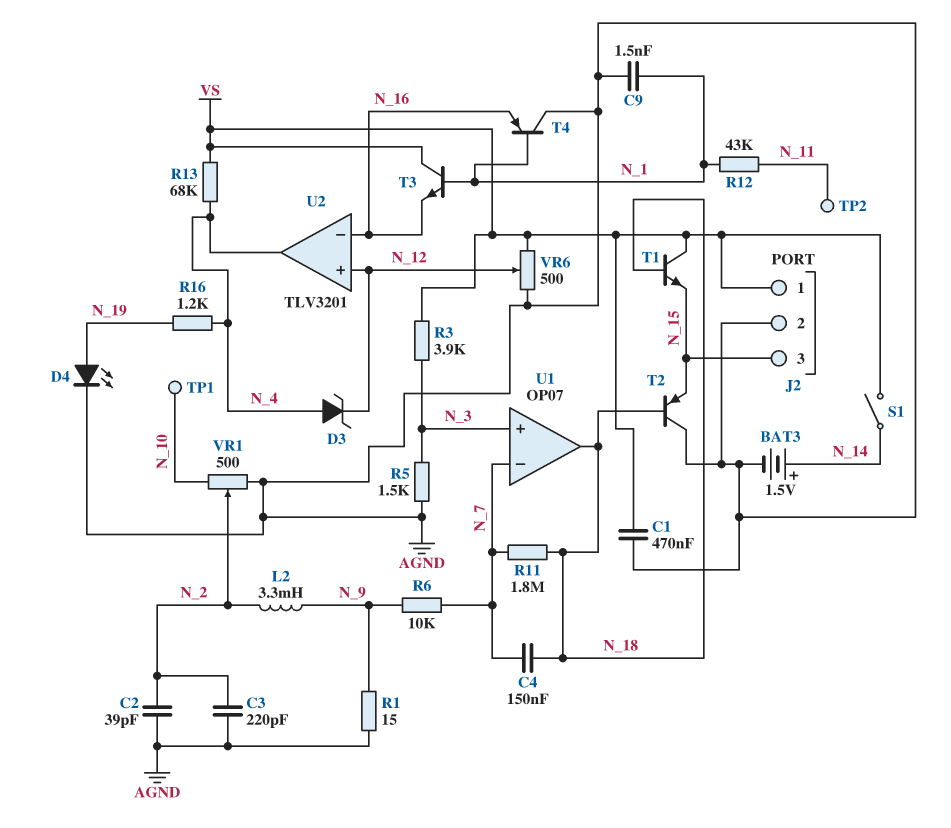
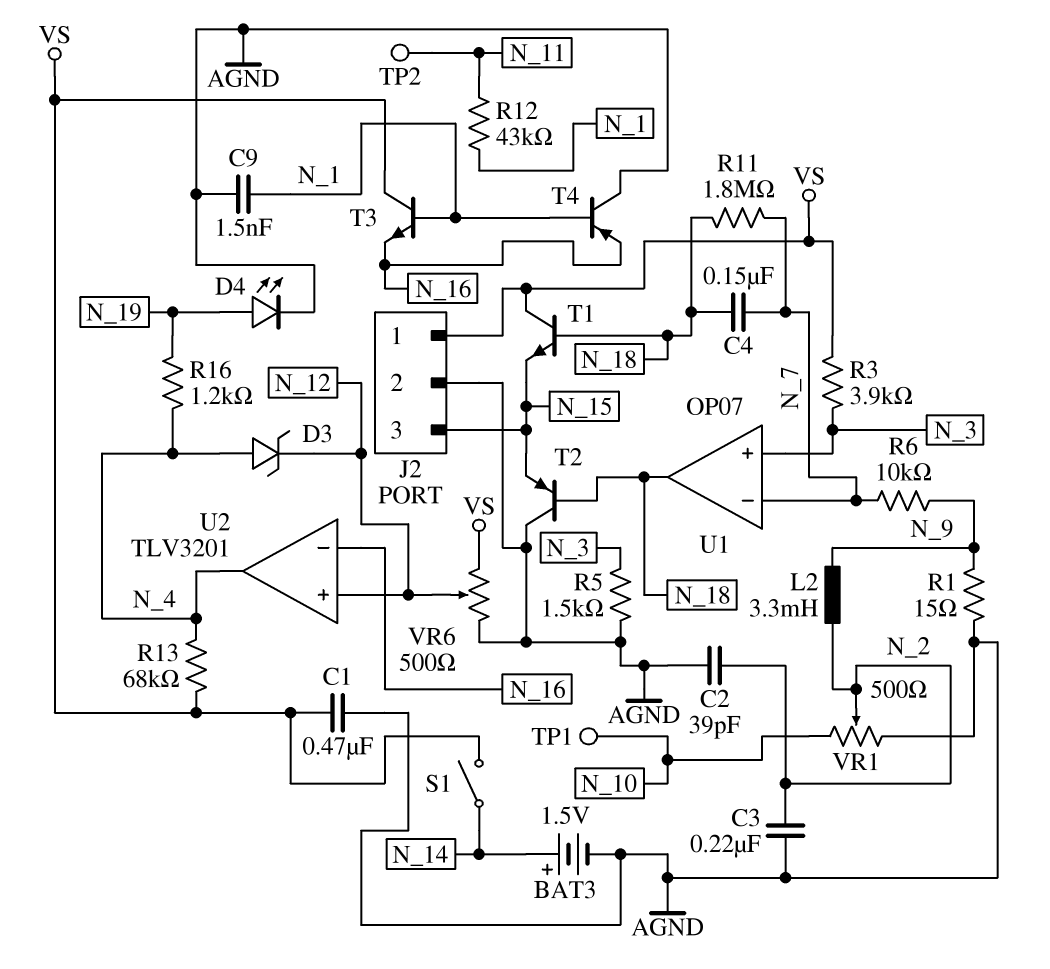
C3: 220pF (AGND, N_2) -> 220nF (AGND, N_2)

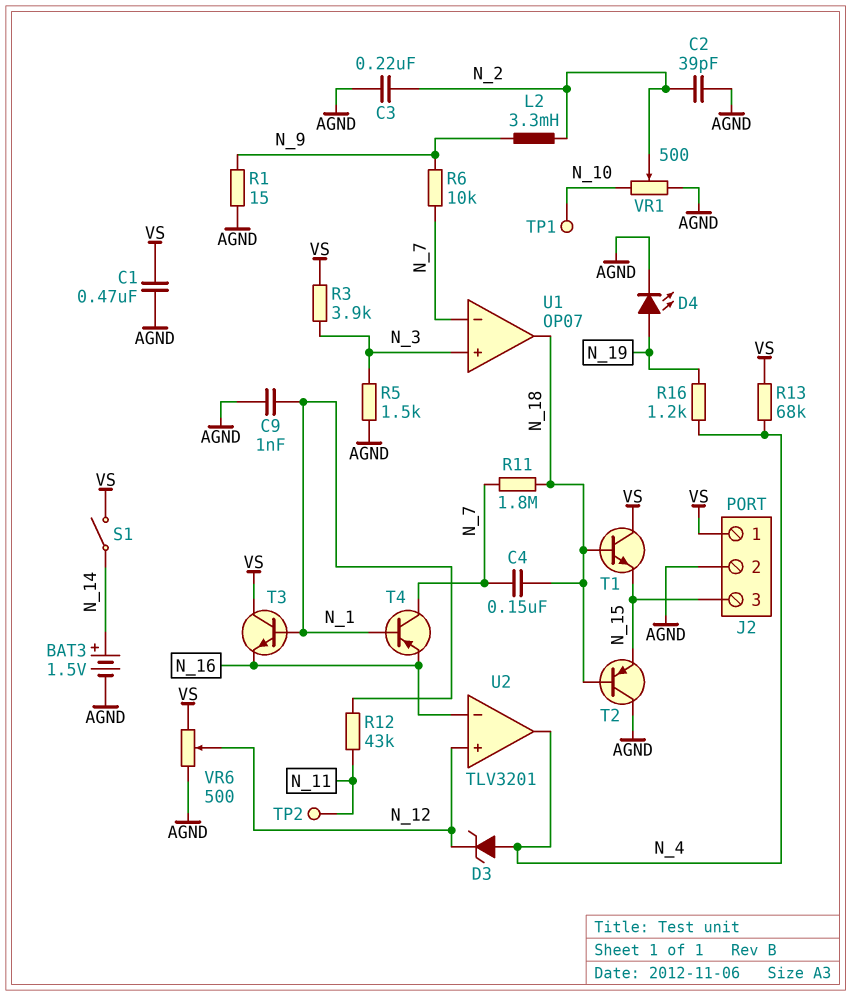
C9: 1.5nF (AGND, N_1) -> 1nF (AGND, N_1)
T4: PNP (B N_1, C AGND, E N_16) -> PNP (B N_1, C N_7, E N_16)

